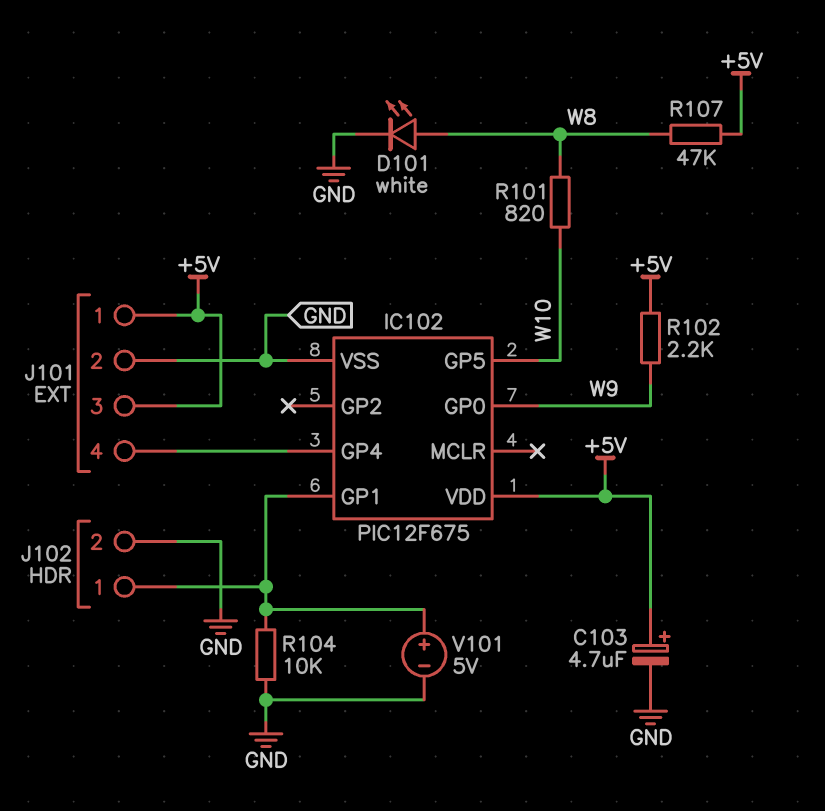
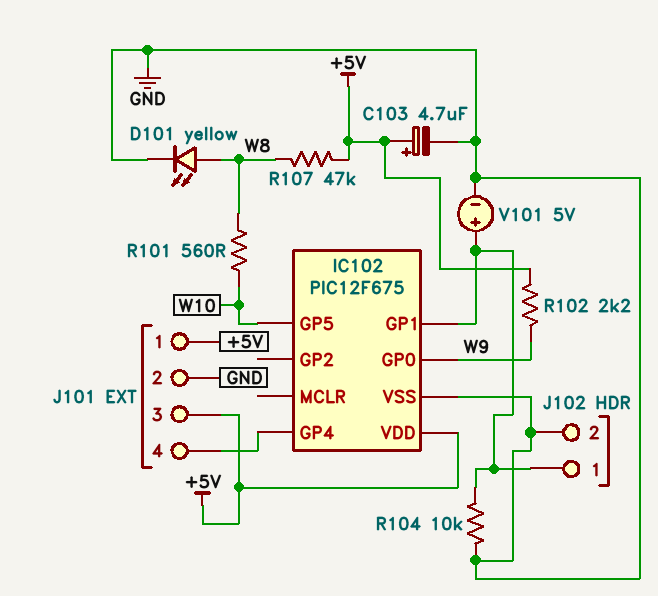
D101: LED white (A W8, K GND) -> LED yellow (A W8, K GND)
R101: 820 (W8, W10) -> 560 (W8, W10)

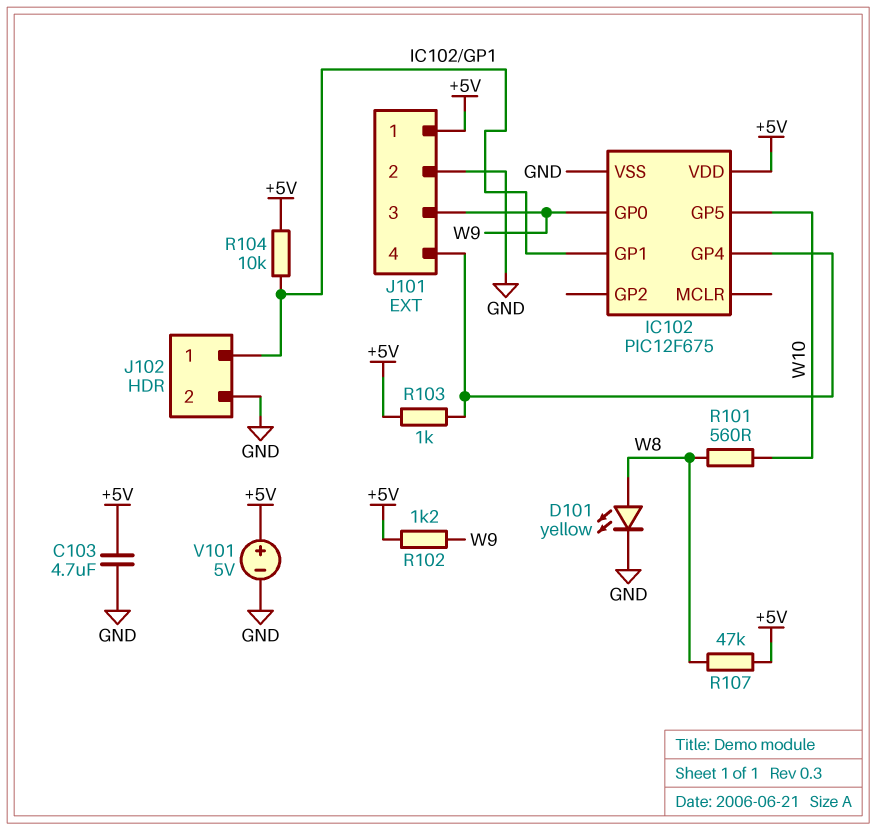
C103: 4.7uF (plus +5V, minus GND) -> 4.7uF (+5V, GND)
J101 pin 3: +5V -> W9
R102: 2.2k (+5V, W9) -> 1.2k (+5V, W9)
R103: none -> 1k (+5V, IC102/GP4)
R104: 10k (GND, IC102/GP1) -> 10k (+5V, IC102/GP1)
V101: 5V (plus IC102/GP1, minus GND) -> 5V (plus +5V, minus GND)

